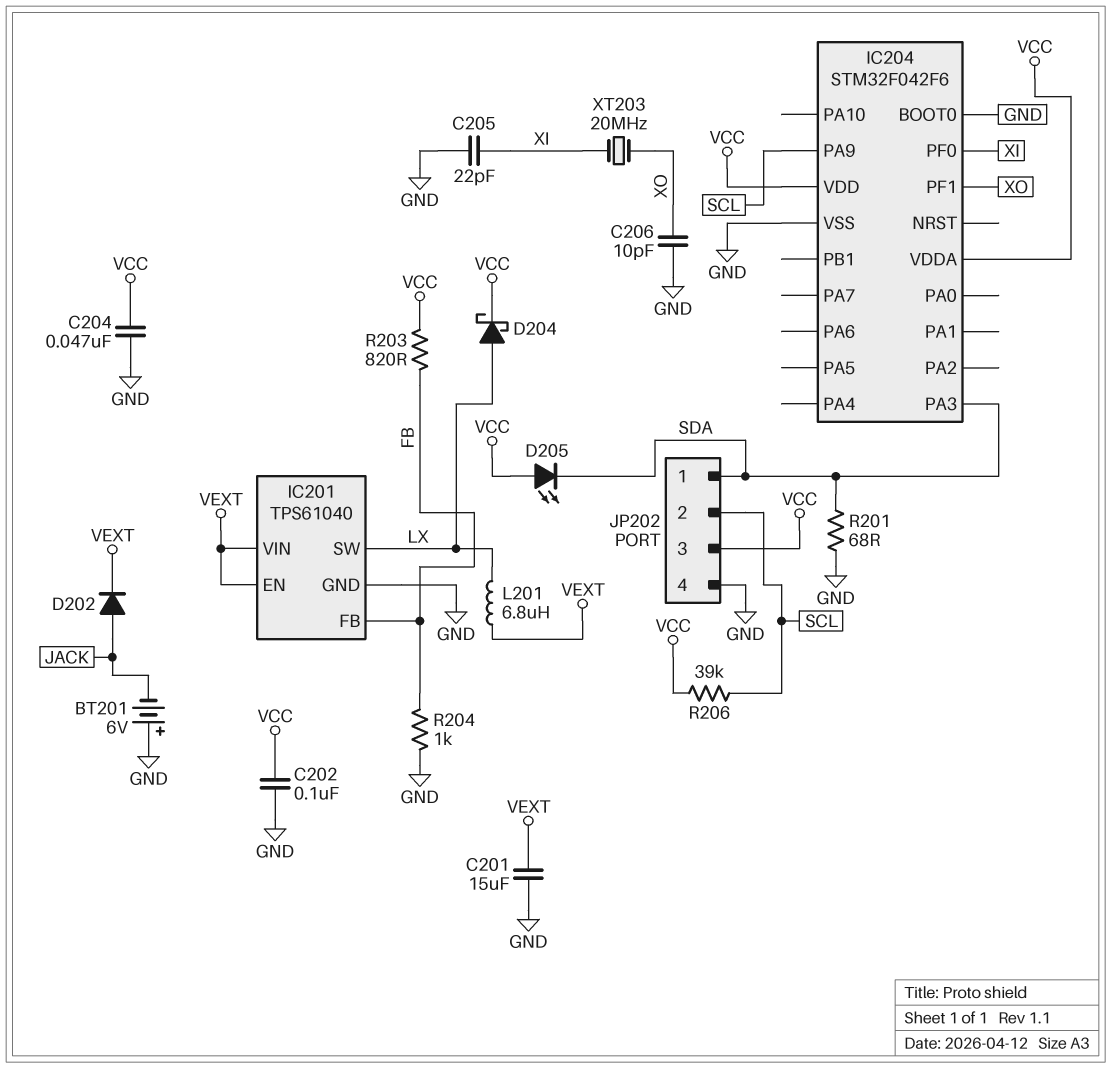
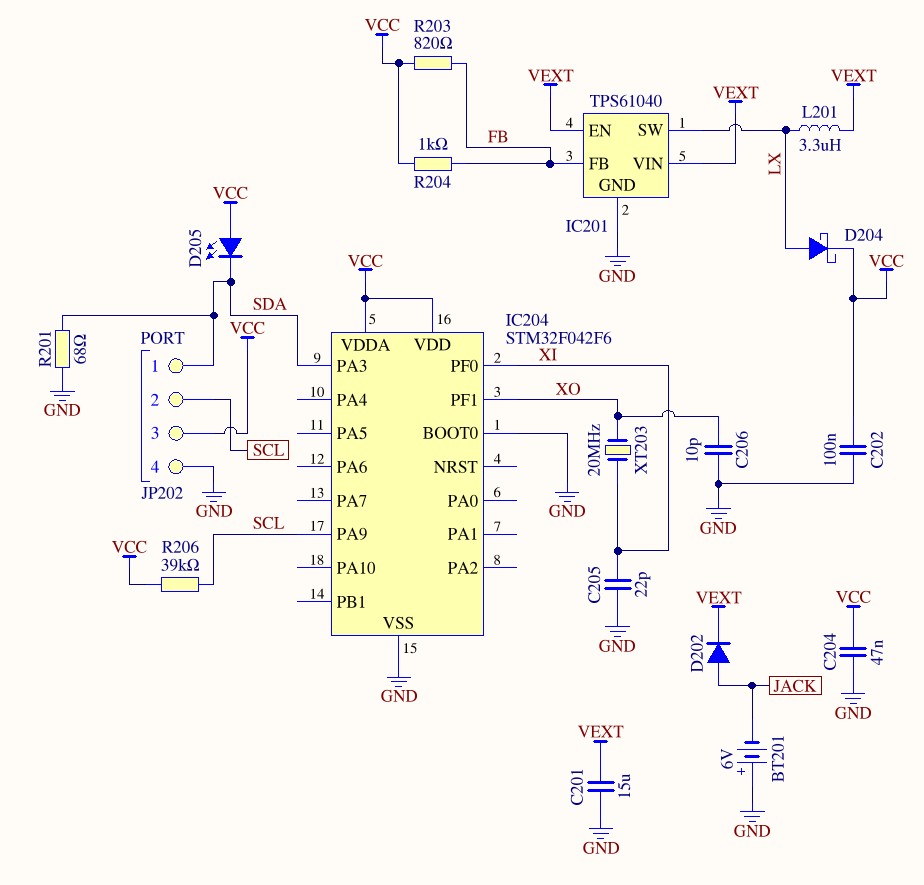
L201: 6.8uH (LX, VEXT) -> 3.3uH (LX, VEXT)
R204: 1k (FB, GND) -> 1k (FB, VCC)

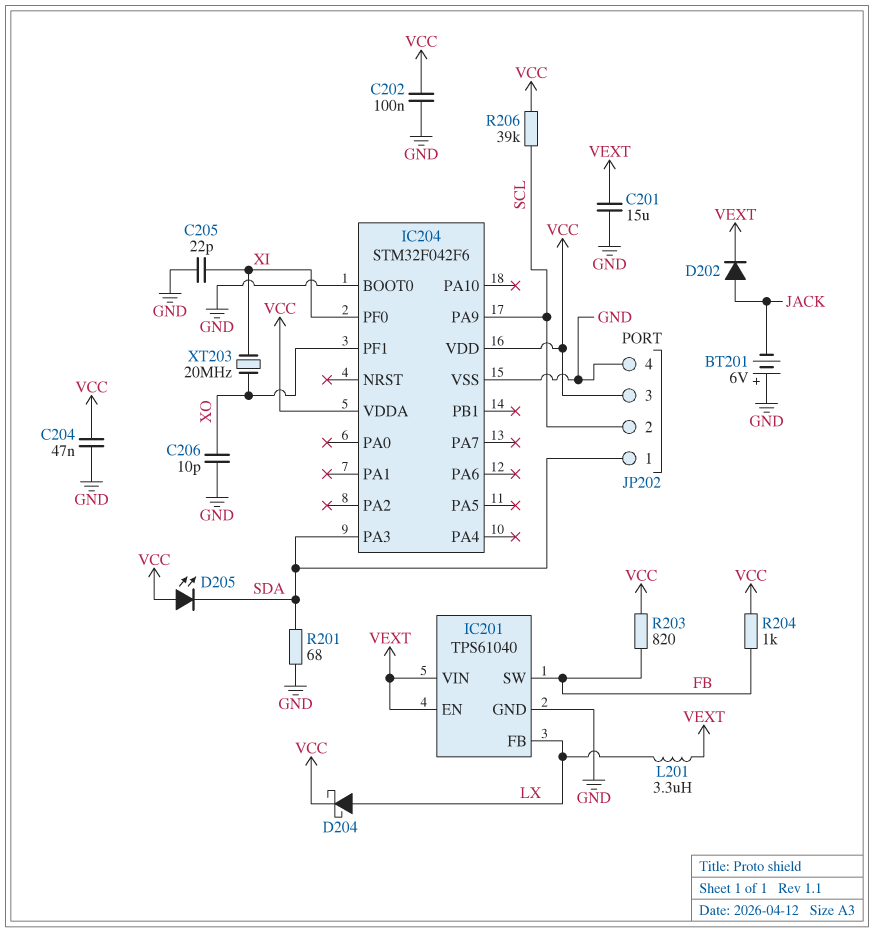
IC201 pin FB: FB -> LX
IC201 pin SW: LX -> FB

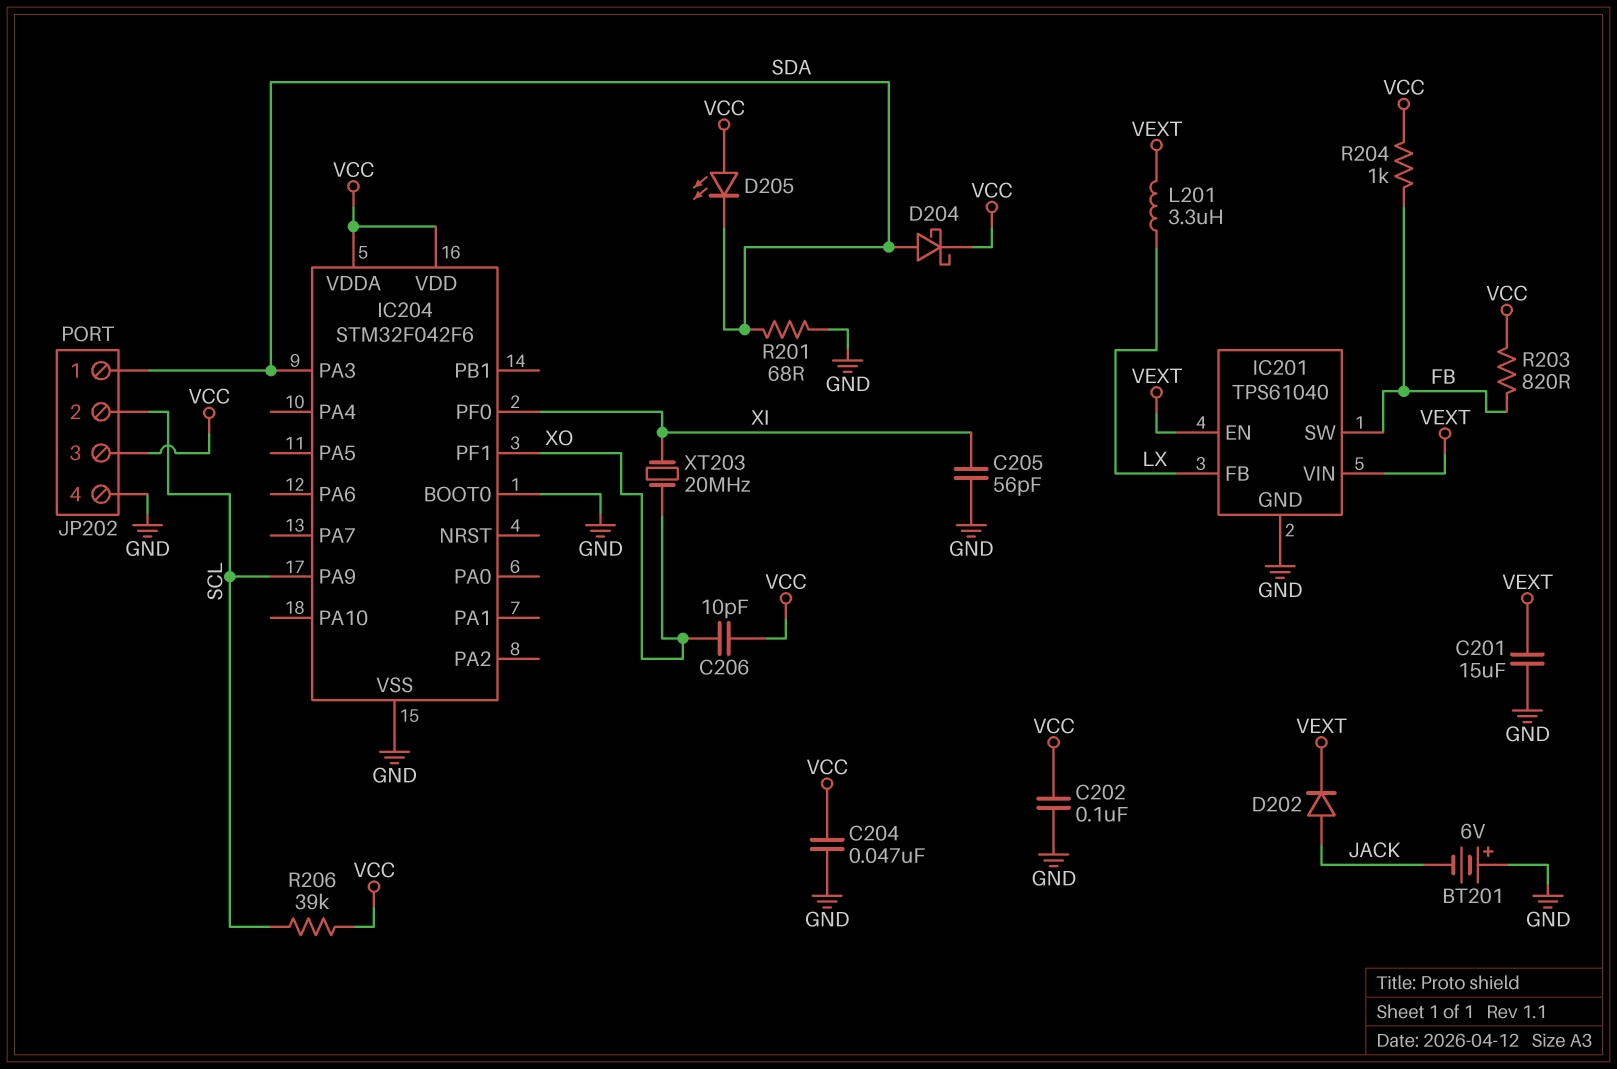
C205: 22pF (GND, XI) -> 56pF (GND, XI)
C206: 10pF (GND, XO) -> 10pF (VCC, XO)
D204: schottky (A LX, K VCC) -> schottky (A SDA, K VCC)

